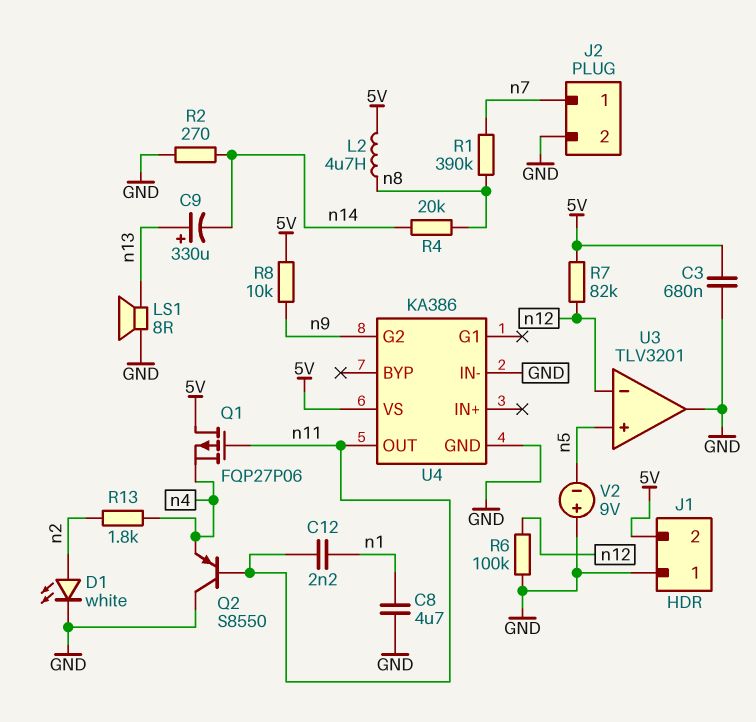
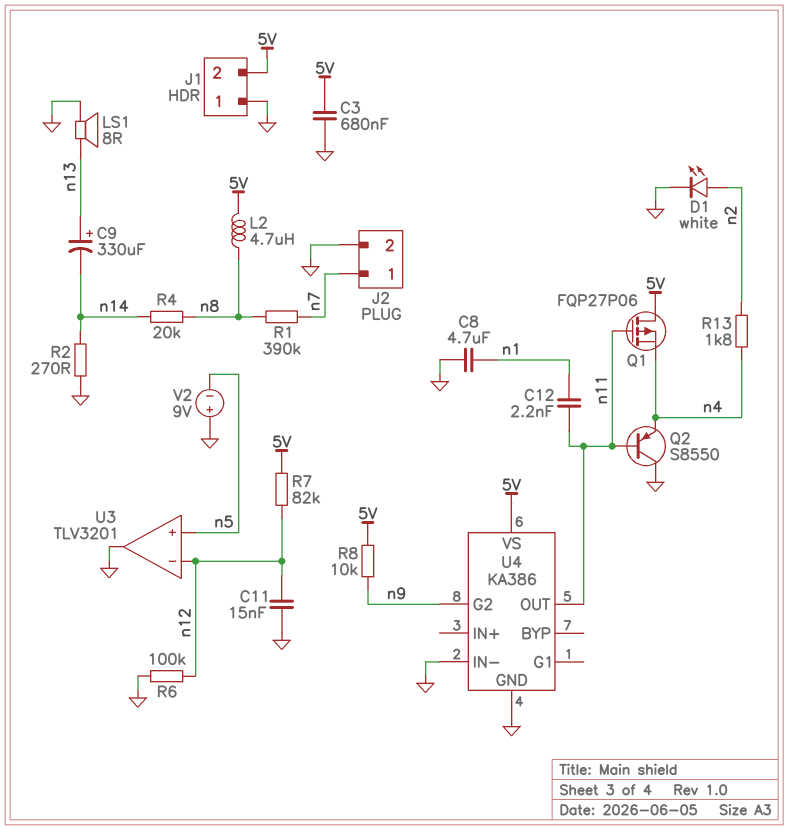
C11: none -> 15nF (GND, n12)

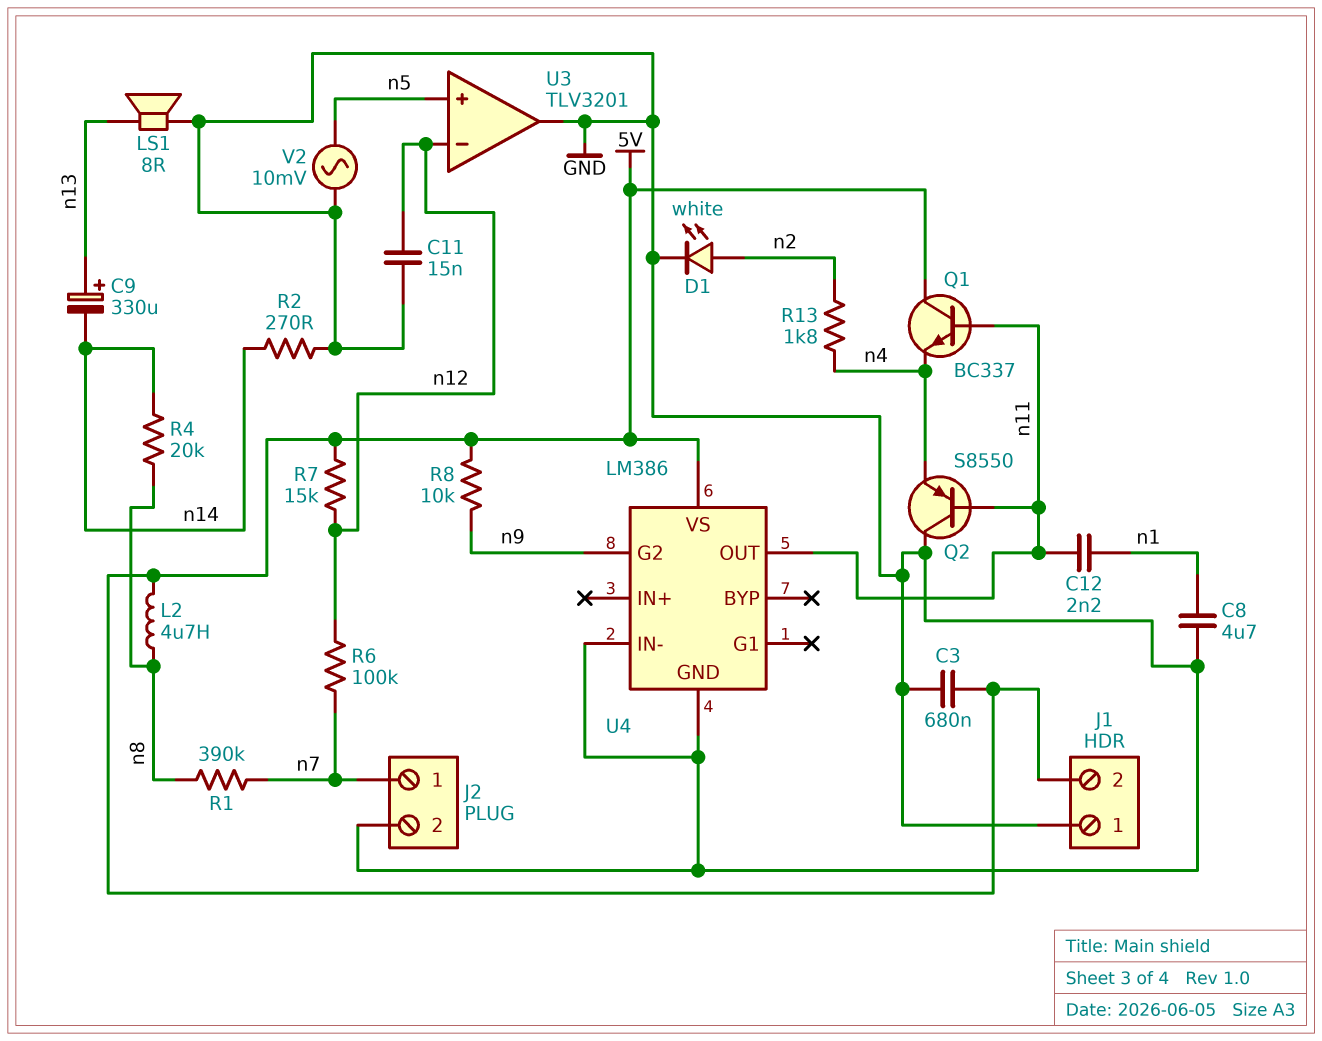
Q1: PMOS FQP27P06 (G n11, D 5V, S n4) -> NPN BC337 (B n11, C 5V, E n4)
R6: 100k (GND, n12) -> 100k (n7, n12)
R7: 82k (5V, n12) -> 15k (5V, n12)
U4: KA386 -> LM386
V2: 9V (plus GND, minus n5) -> AC 10mV (GND, n5)

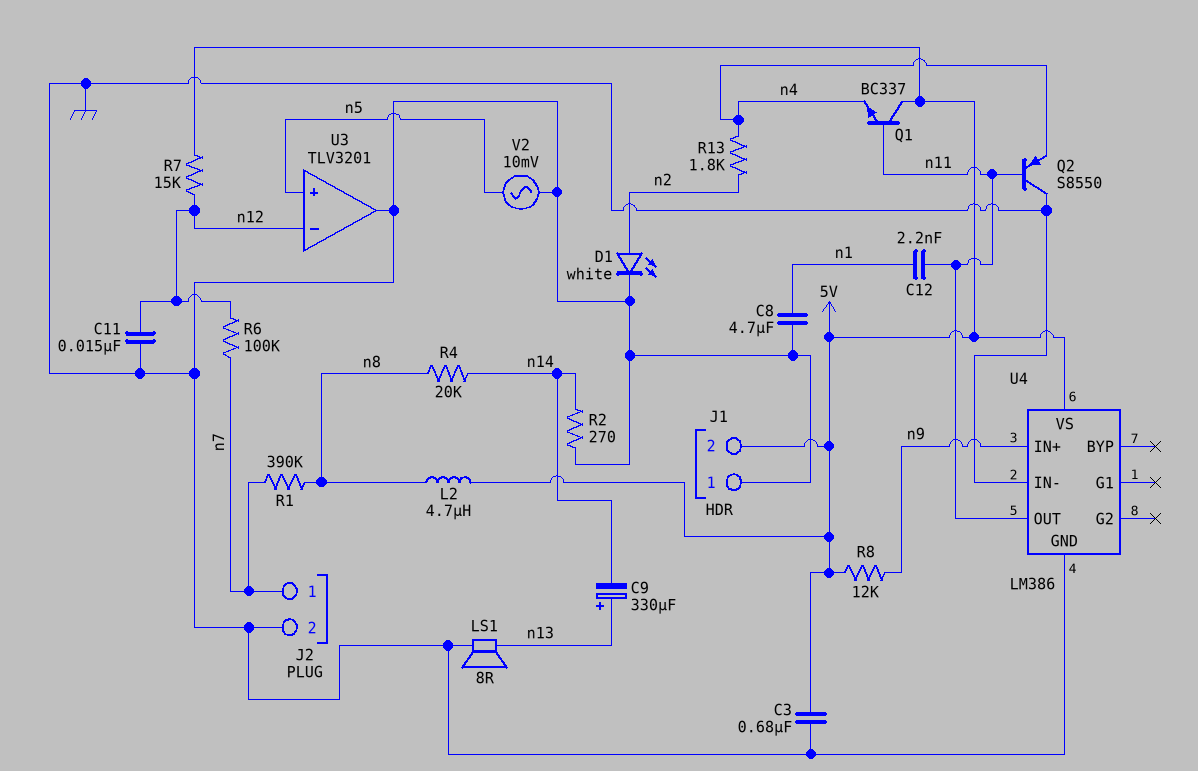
R8: 10k (5V, n9) -> 12k (5V, n9)
U4 pin G2: n9 -> none
U4 pin IN+: none -> n9

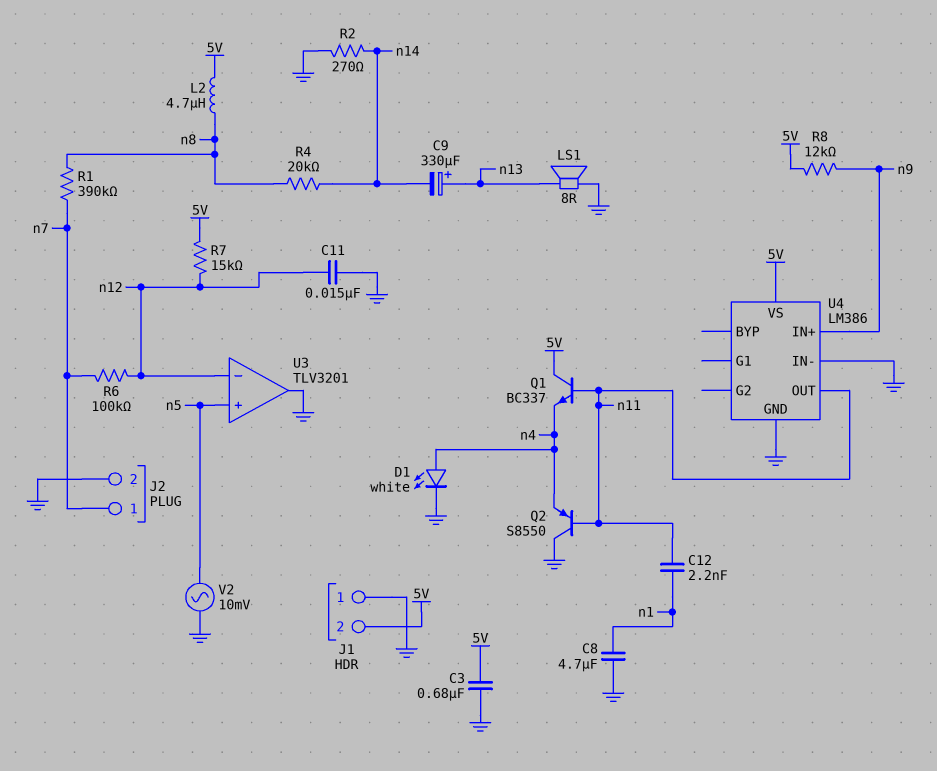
D1: LED white (A n2, K GND) -> LED white (A n4, K GND)
R13: 1.8k (n2, n4) -> none

